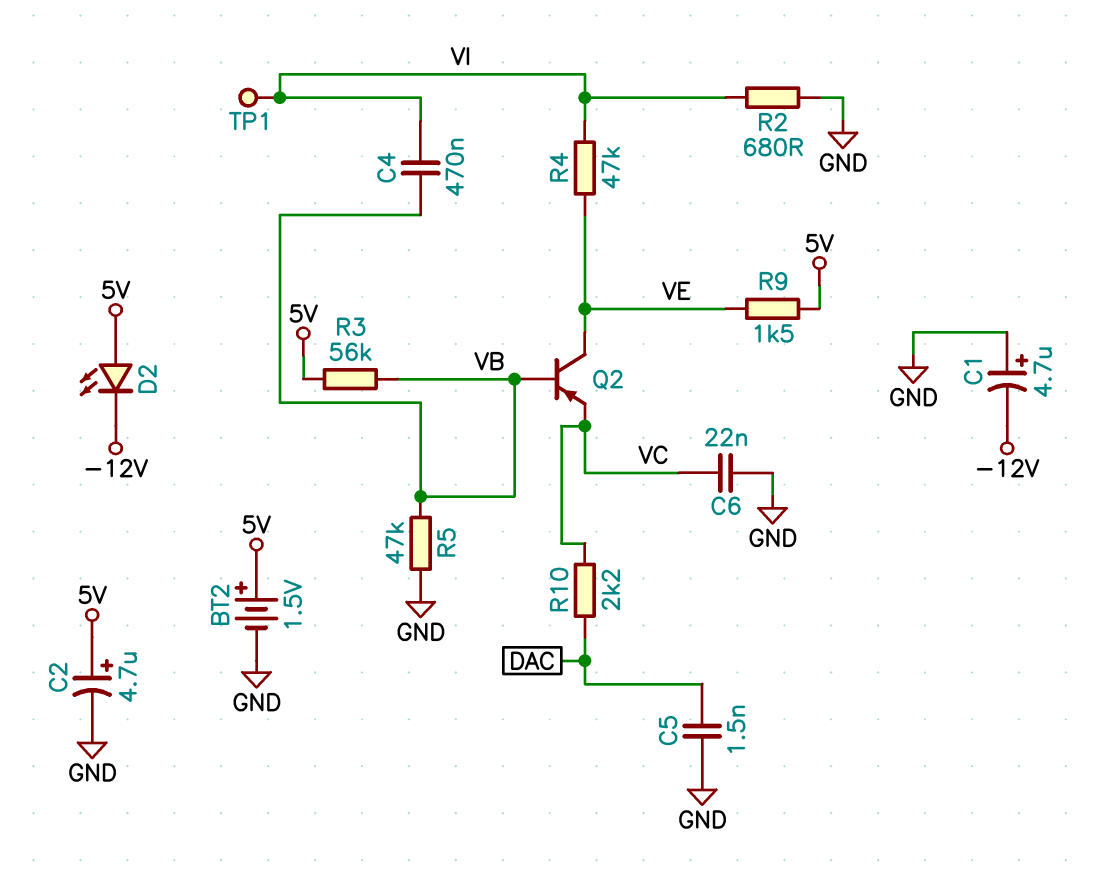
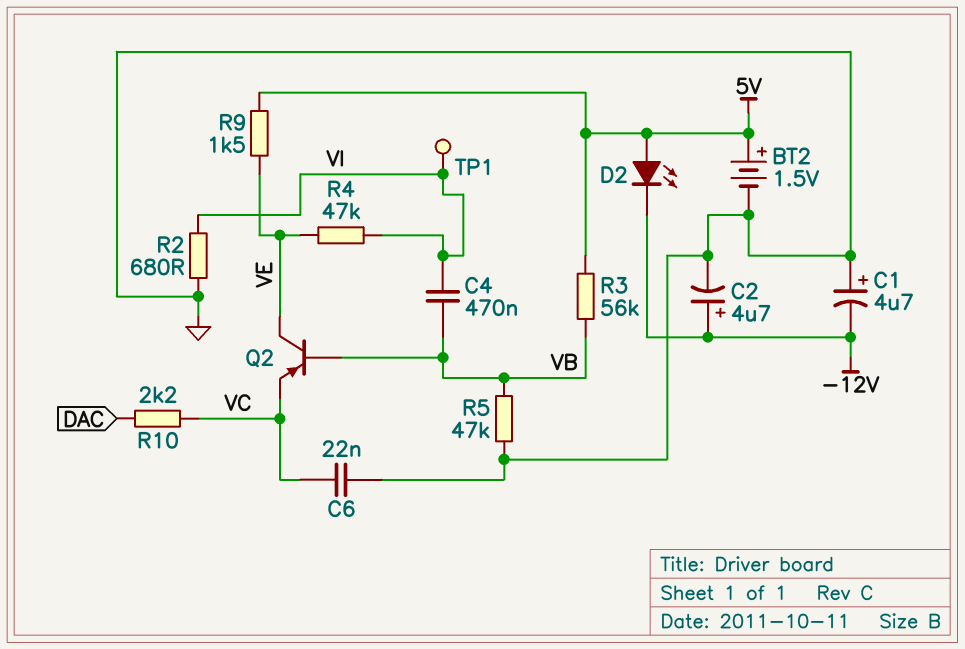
C2: 4.7uF (plus 5V, minus GND) -> 4.7uF (plus -12V, minus GND)
C5: 1.5nF (DAC, GND) -> none

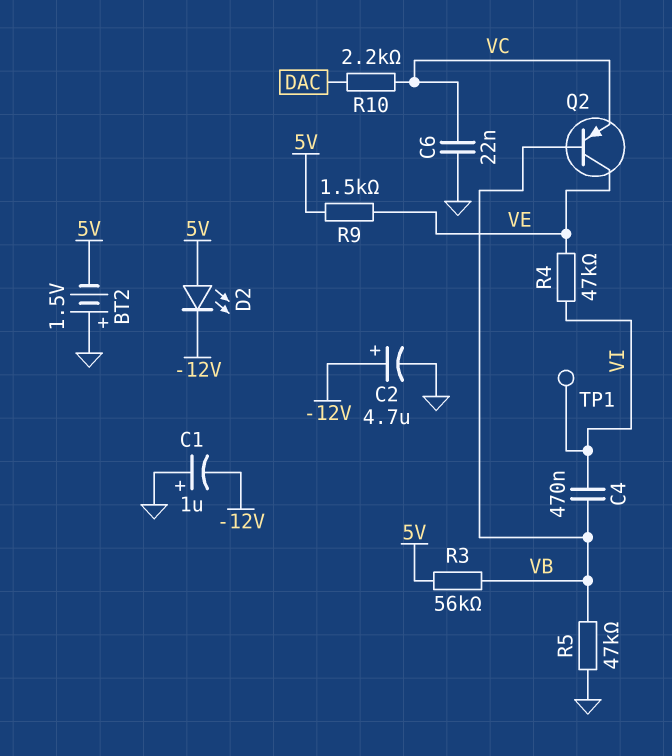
BT2: 1.5V (plus 5V, minus GND) -> 1.5V (plus GND, minus 5V)
C1: 4.7uF (plus GND, minus -12V) -> 1uF (plus GND, minus -12V)
R2: 680 (GND, VI) -> none

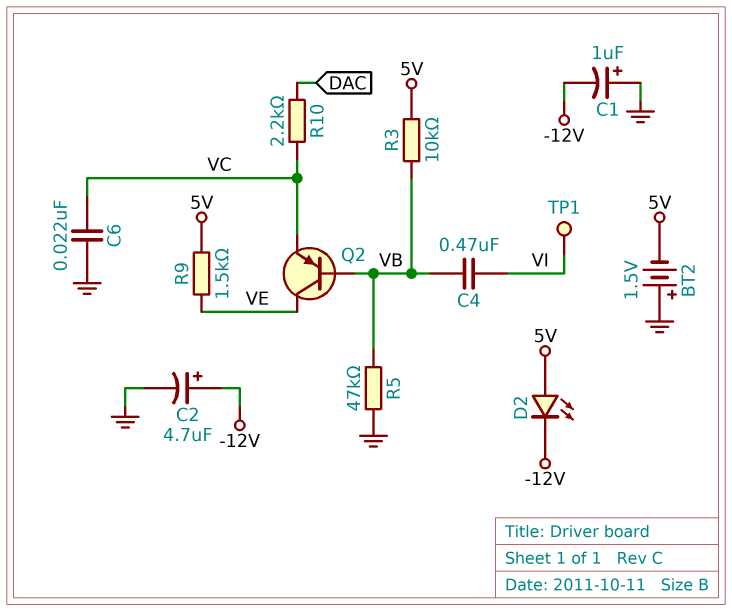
R3: 56k (5V, VB) -> 10k (5V, VB)
R4: 47k (VE, VI) -> none

